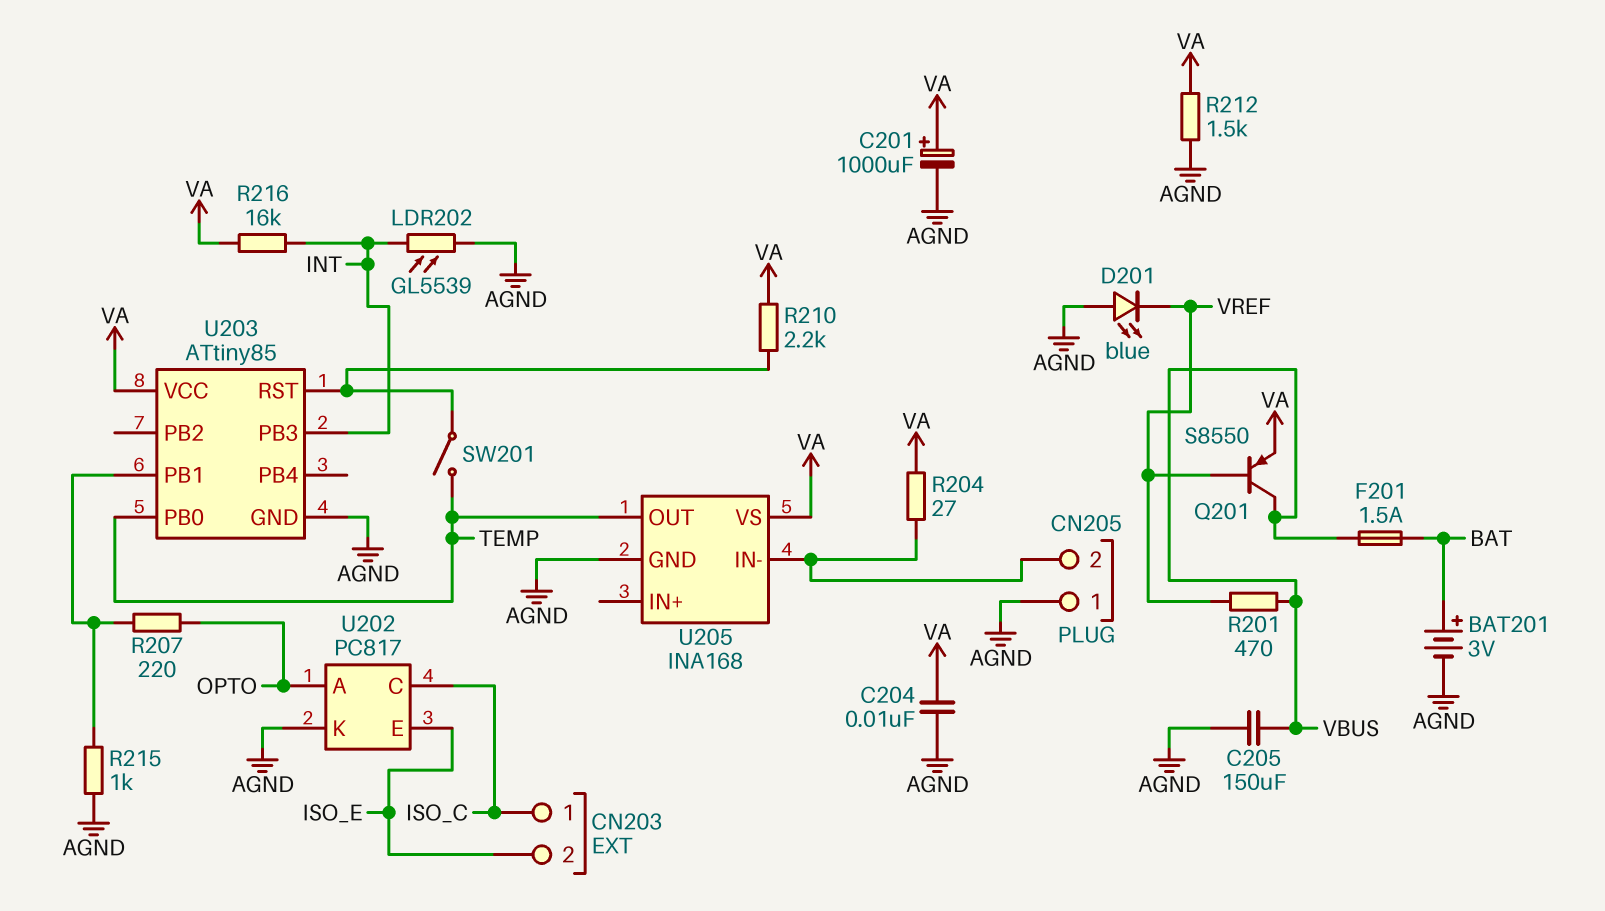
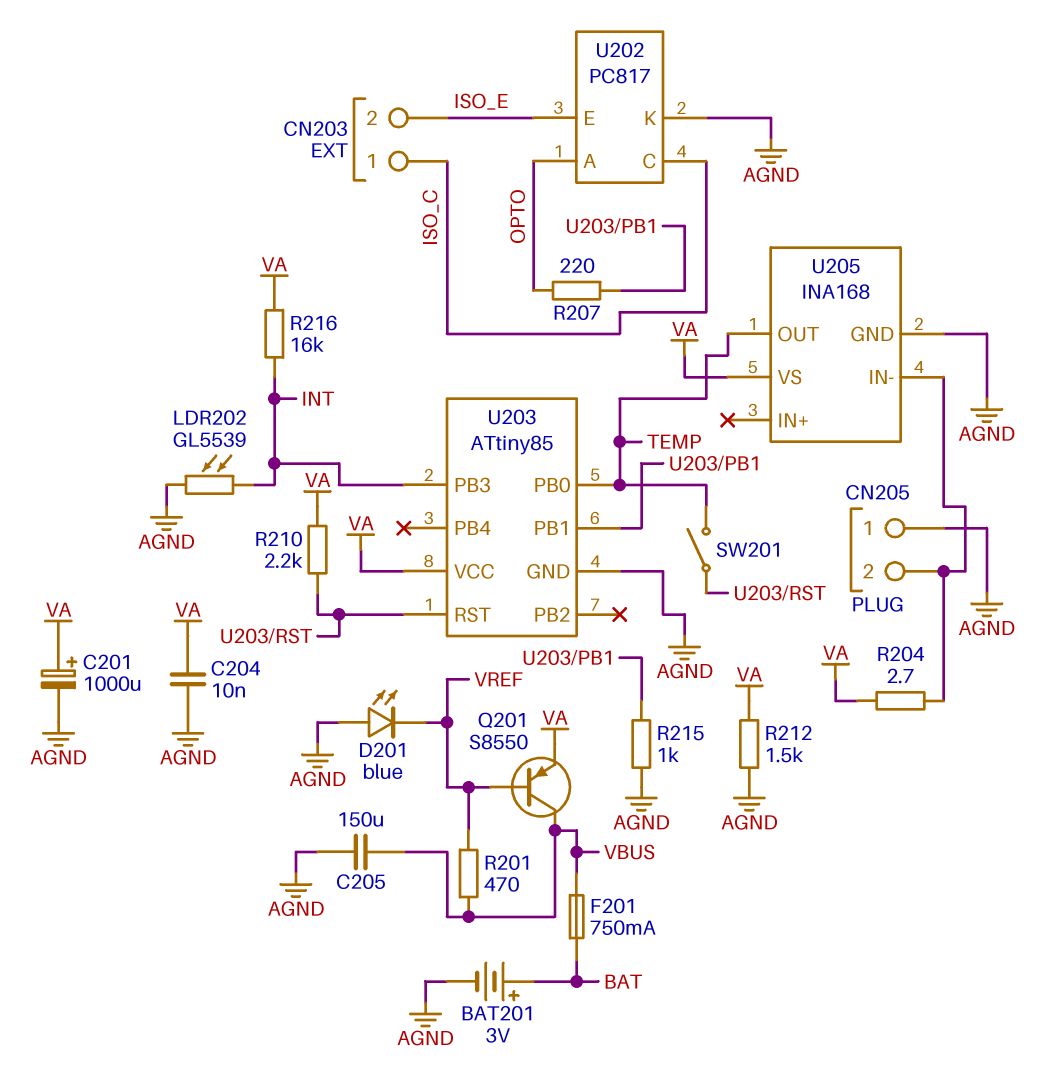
F201: 1.5A (BAT, VBUS) -> 750mA (BAT, VBUS)
R204: 27 (CN205/2, VA) -> 2.7 (CN205/2, VA)

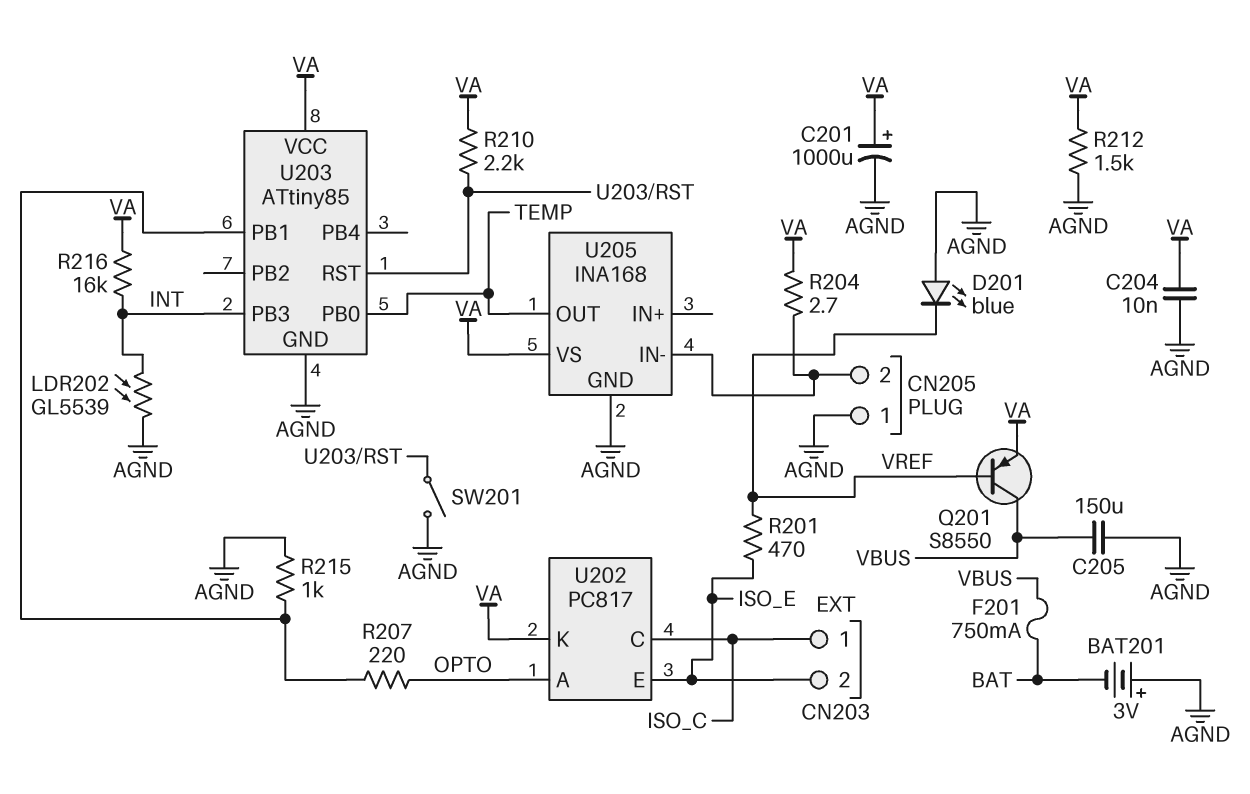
BAT201: 3V (plus BAT, minus AGND) -> 3V (plus AGND, minus BAT)
R201: 470 (VBUS, VREF) -> 470 (ISO_E, VREF)
SW201: switch (TEMP, U203/RST) -> switch (AGND, U203/RST)
U202 pin K: AGND -> VA

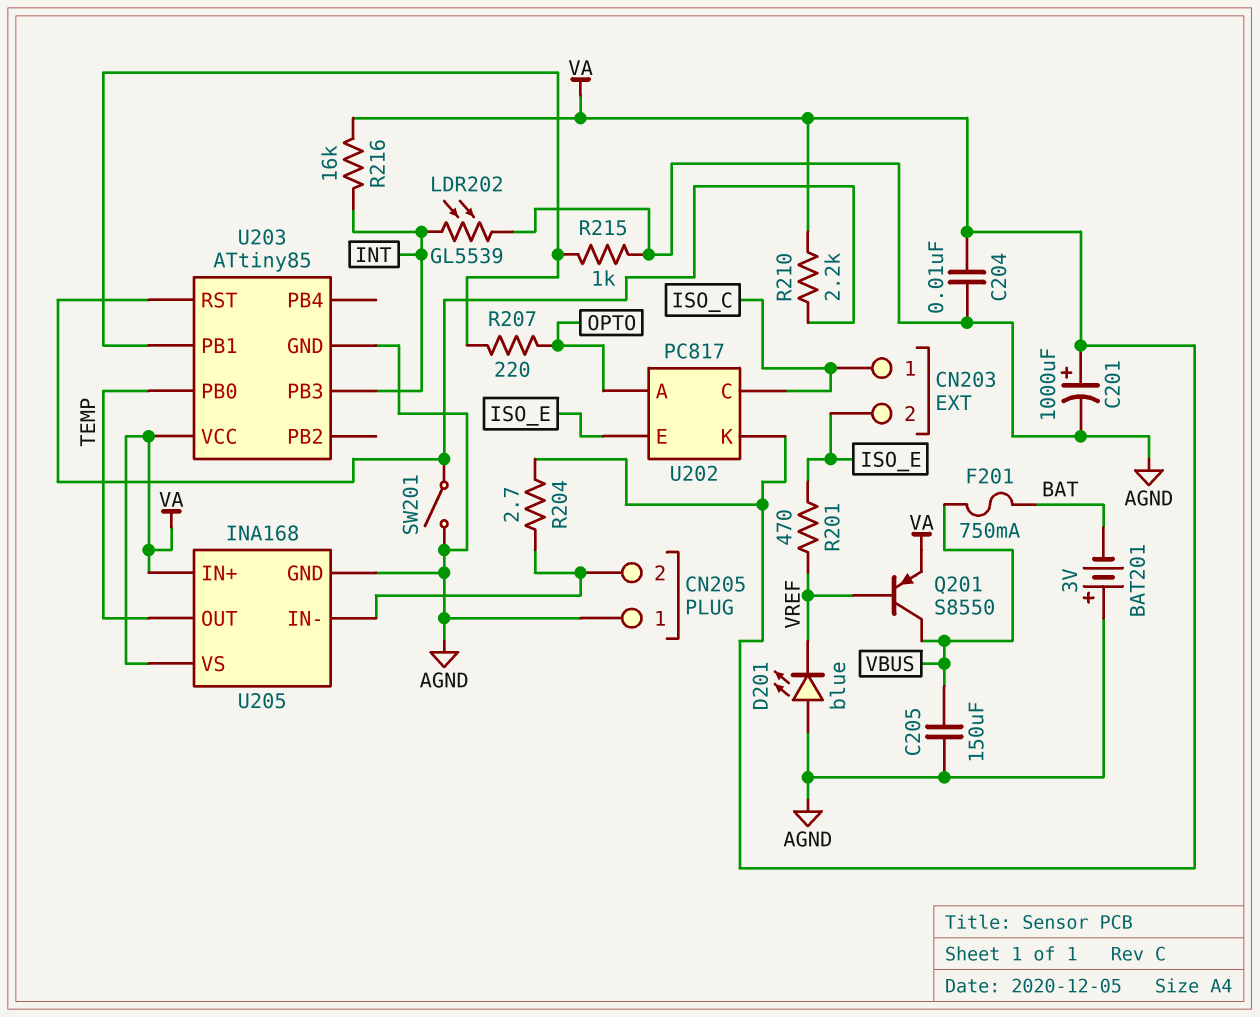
R212: 1.5k (AGND, VA) -> none
U205 pin IN+: none -> VA

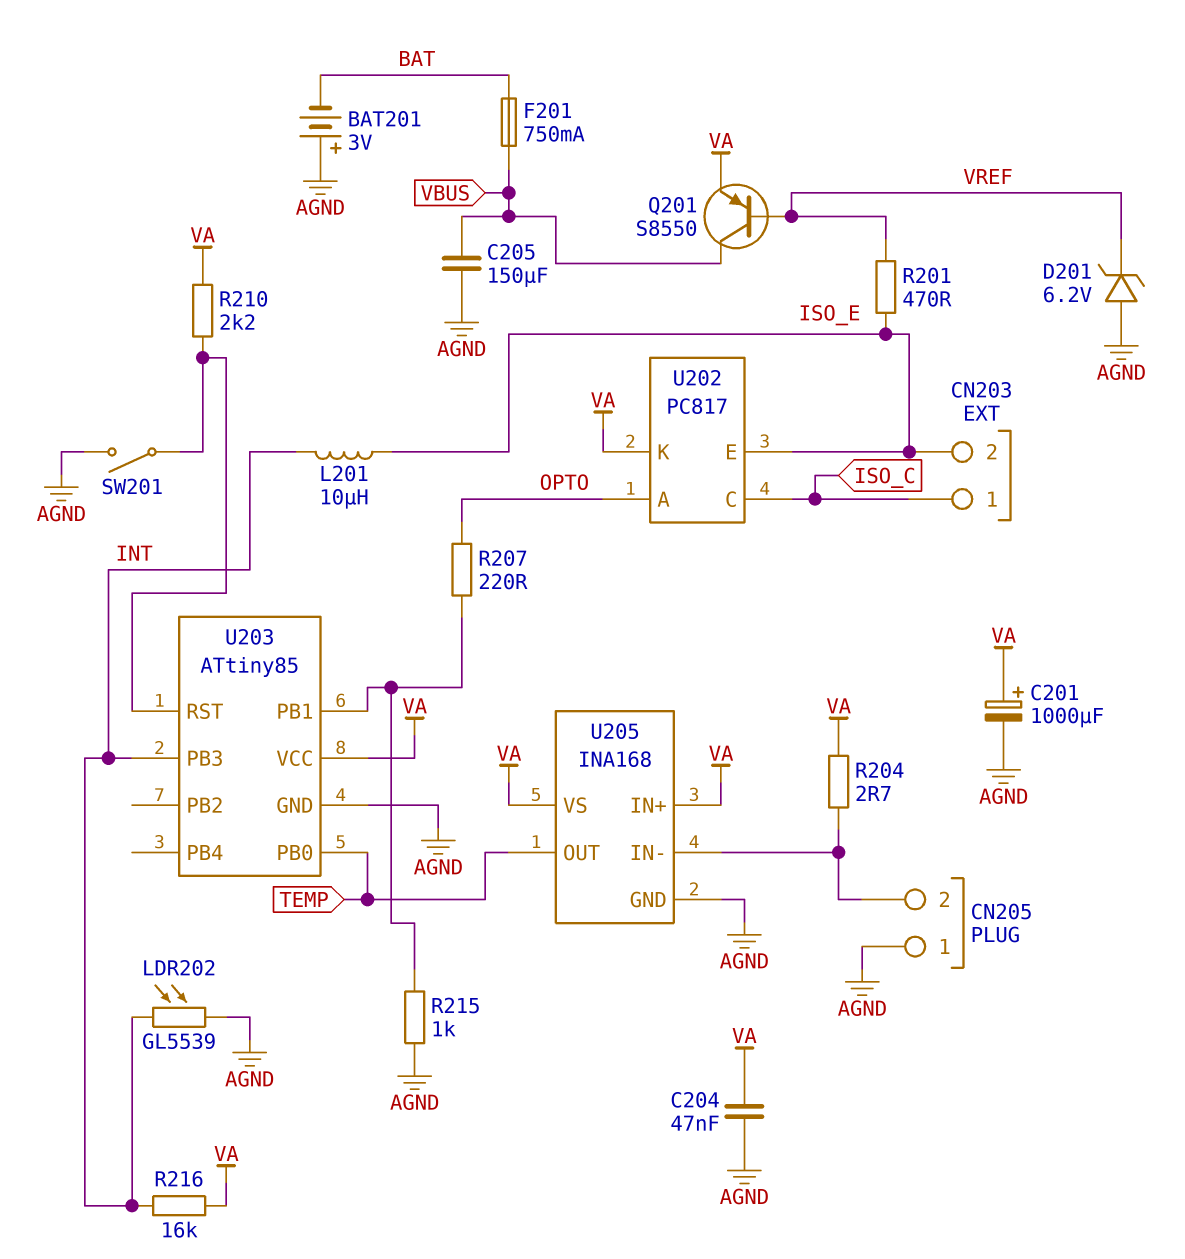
C204: 10nF (AGND, VA) -> 47nF (AGND, VA)
D201: LED blue (A AGND, K VREF) -> zener 6.2V (A AGND, K VREF)
L201: none -> 10uH (INT, ISO_E)

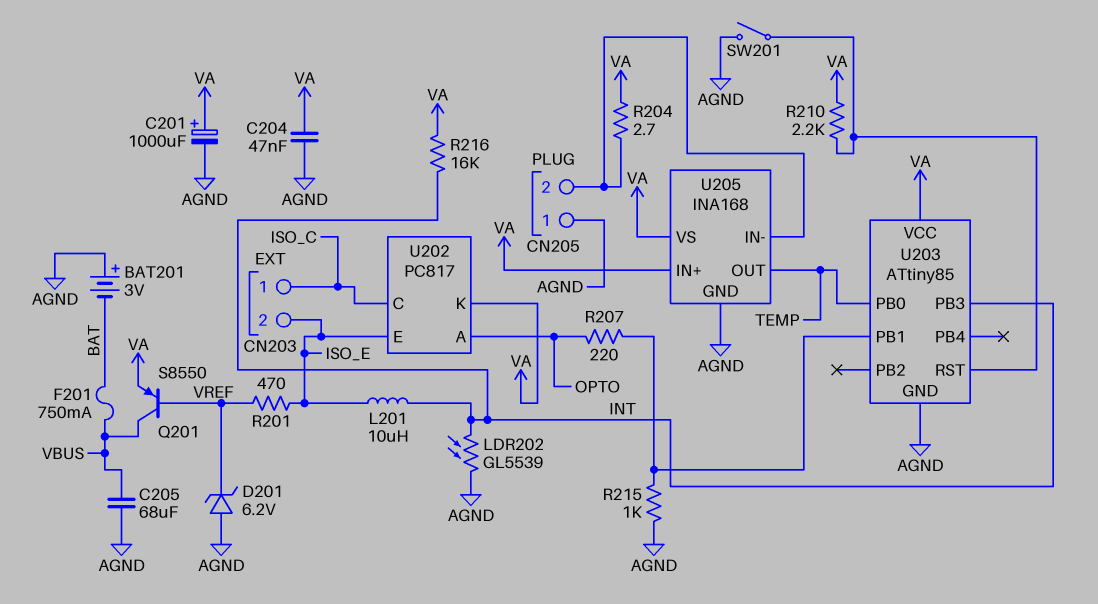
C205: 150uF (AGND, VBUS) -> 68uF (AGND, VBUS)

